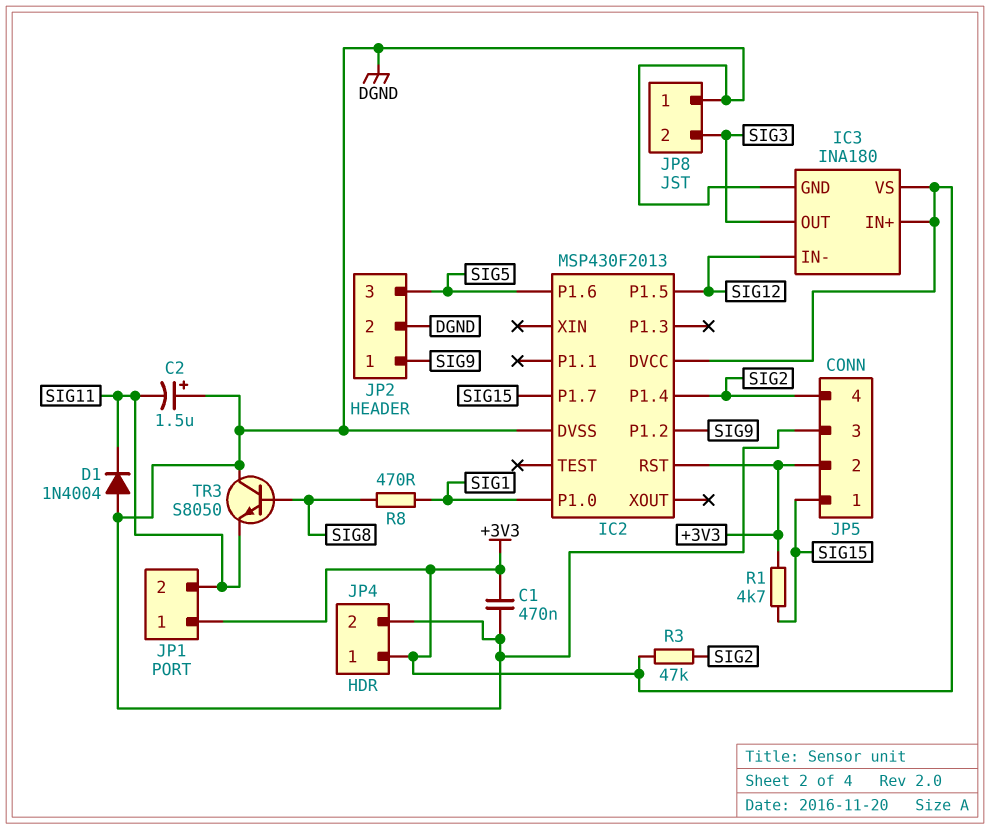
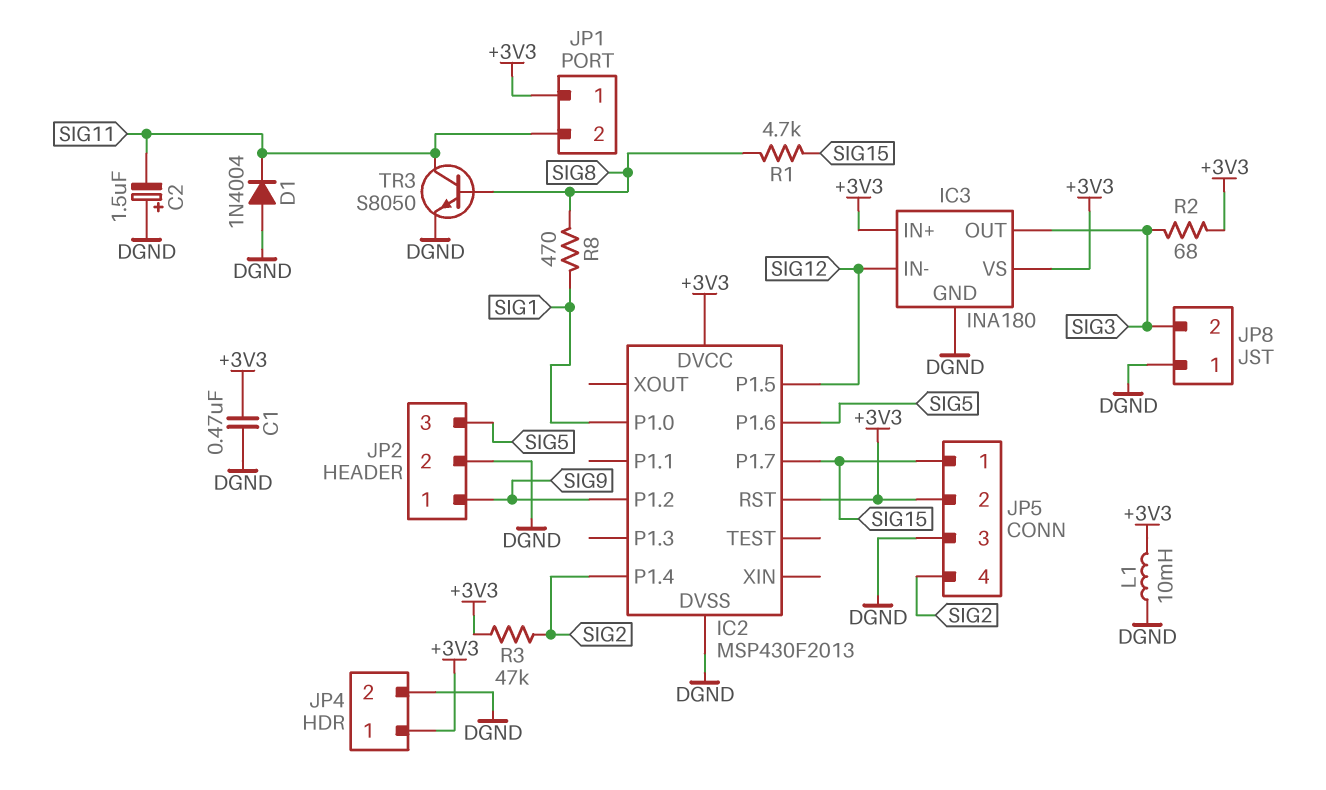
L1: none -> 10mH (+3V3, DGND)
R1: 4.7k (+3V3, SIG15) -> 4.7k (SIG8, SIG15)
R2: none -> 68 (+3V3, SIG3)
TR3: NPN S8050 (B SIG8, C DGND, E SIG11) -> NPN S8050 (B SIG8, C SIG11, E DGND)

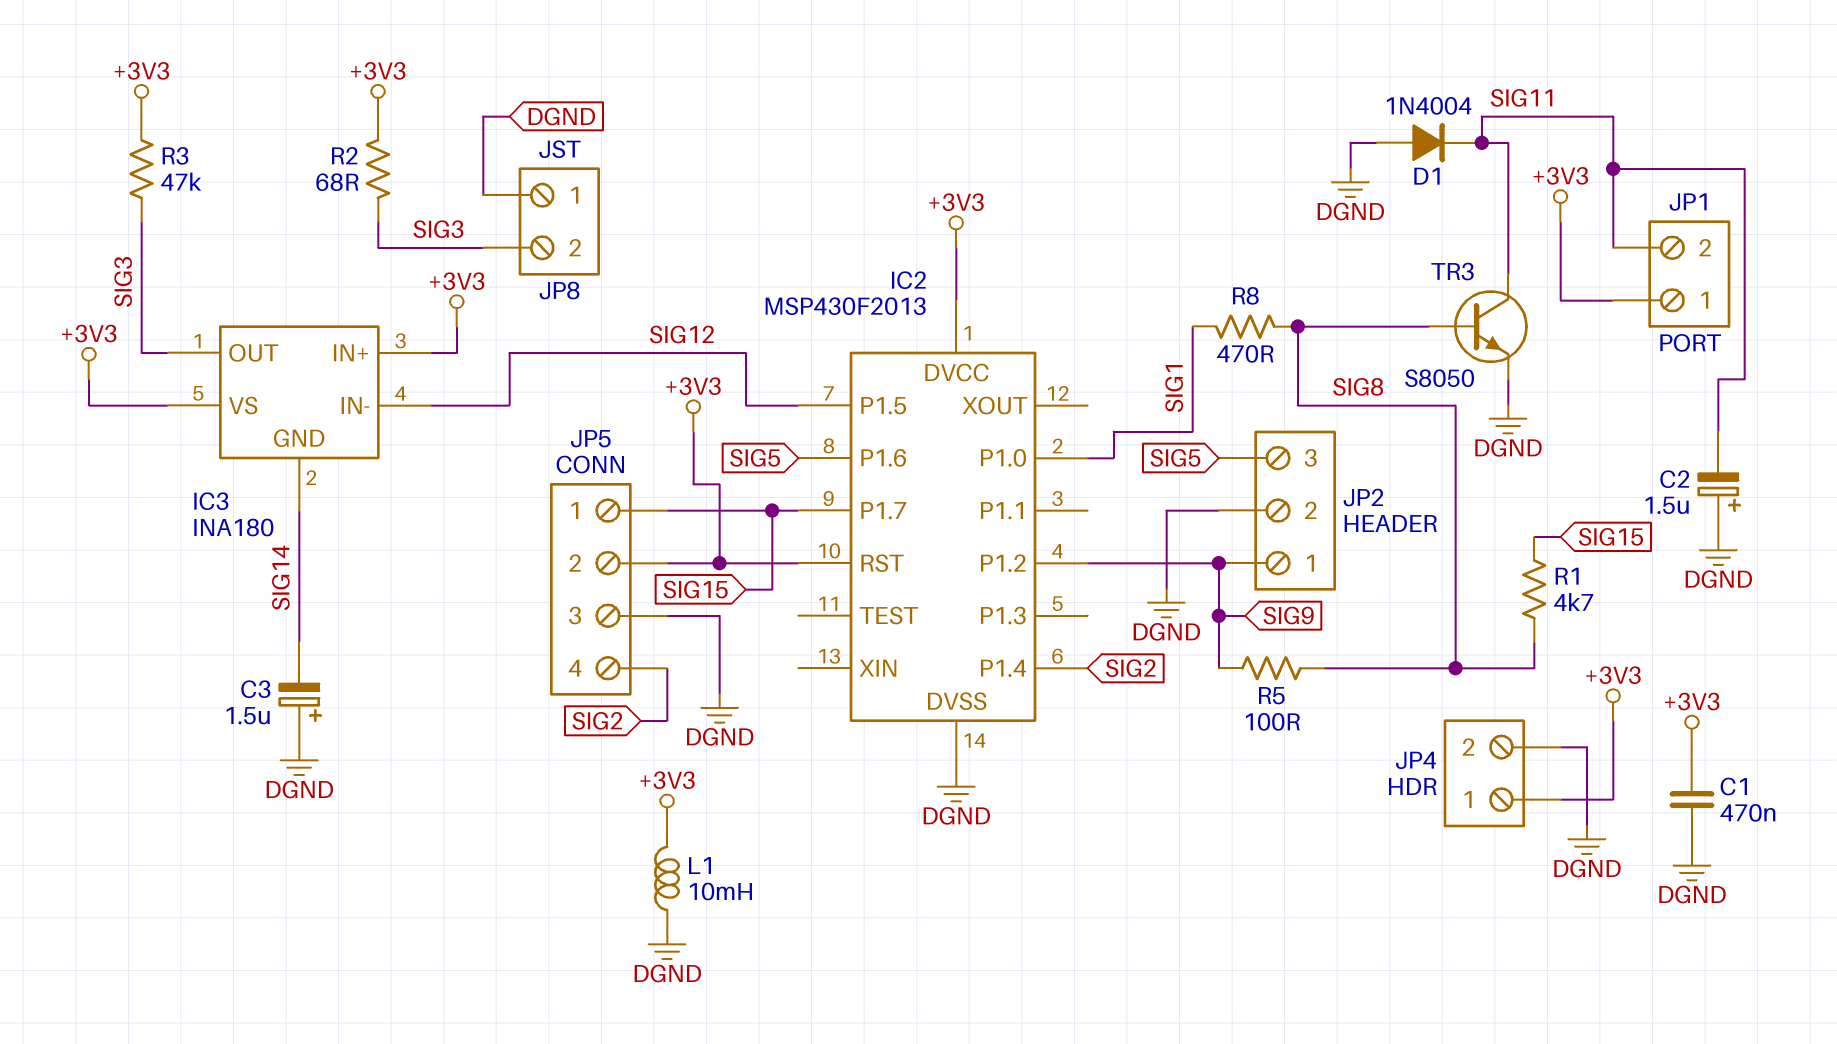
C3: none -> 1.5uF (plus DGND, minus SIG14)
IC3 pin GND: DGND -> SIG14
R3: 47k (+3V3, SIG2) -> 47k (+3V3, SIG3)
R5: none -> 100 (SIG8, SIG9)

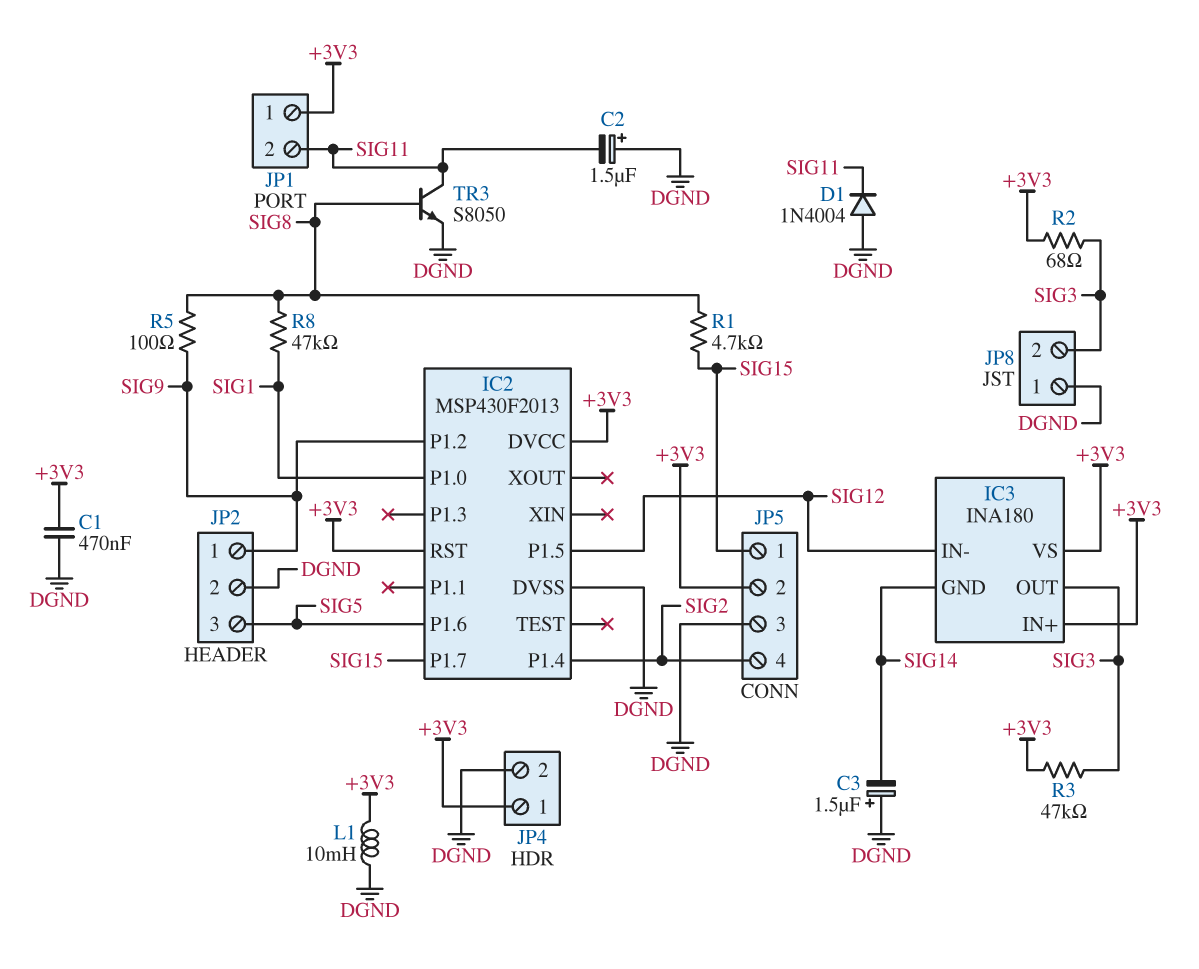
R8: 470 (SIG1, SIG8) -> 47k (SIG1, SIG8)

